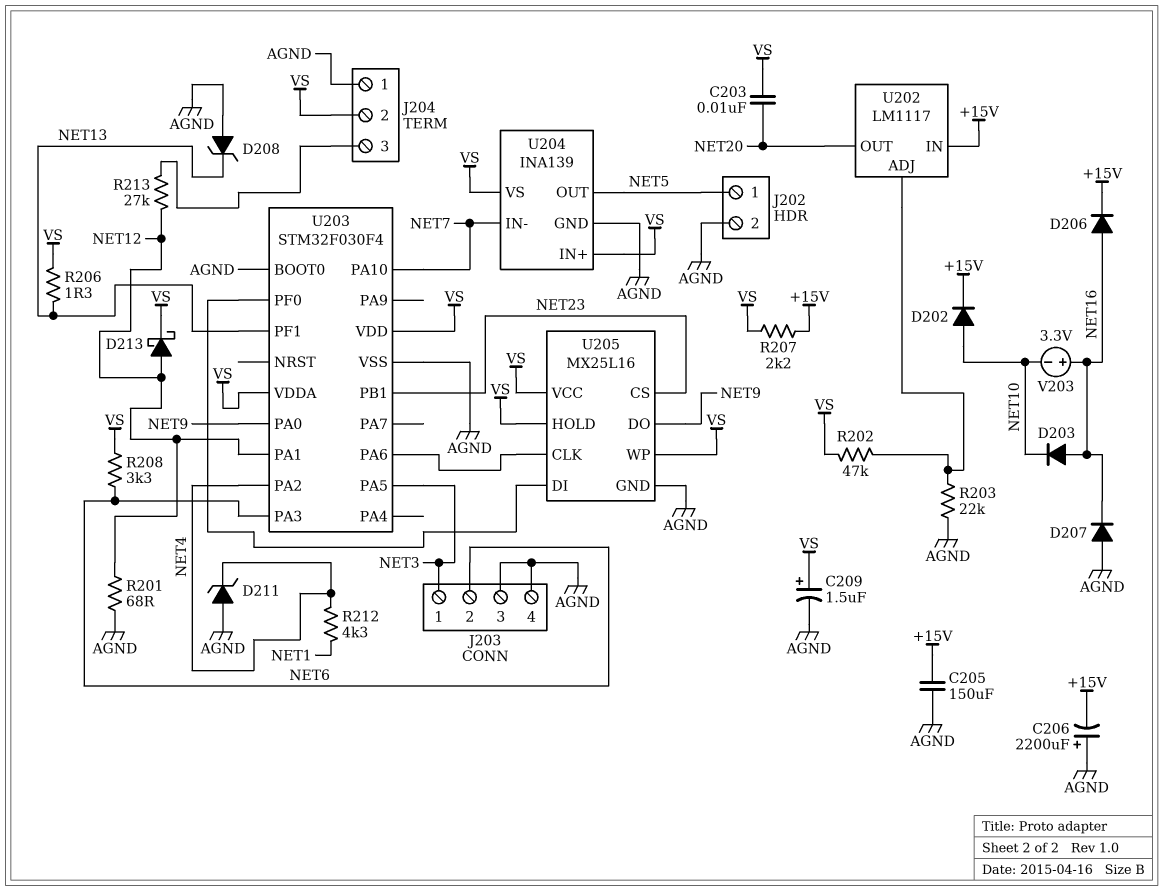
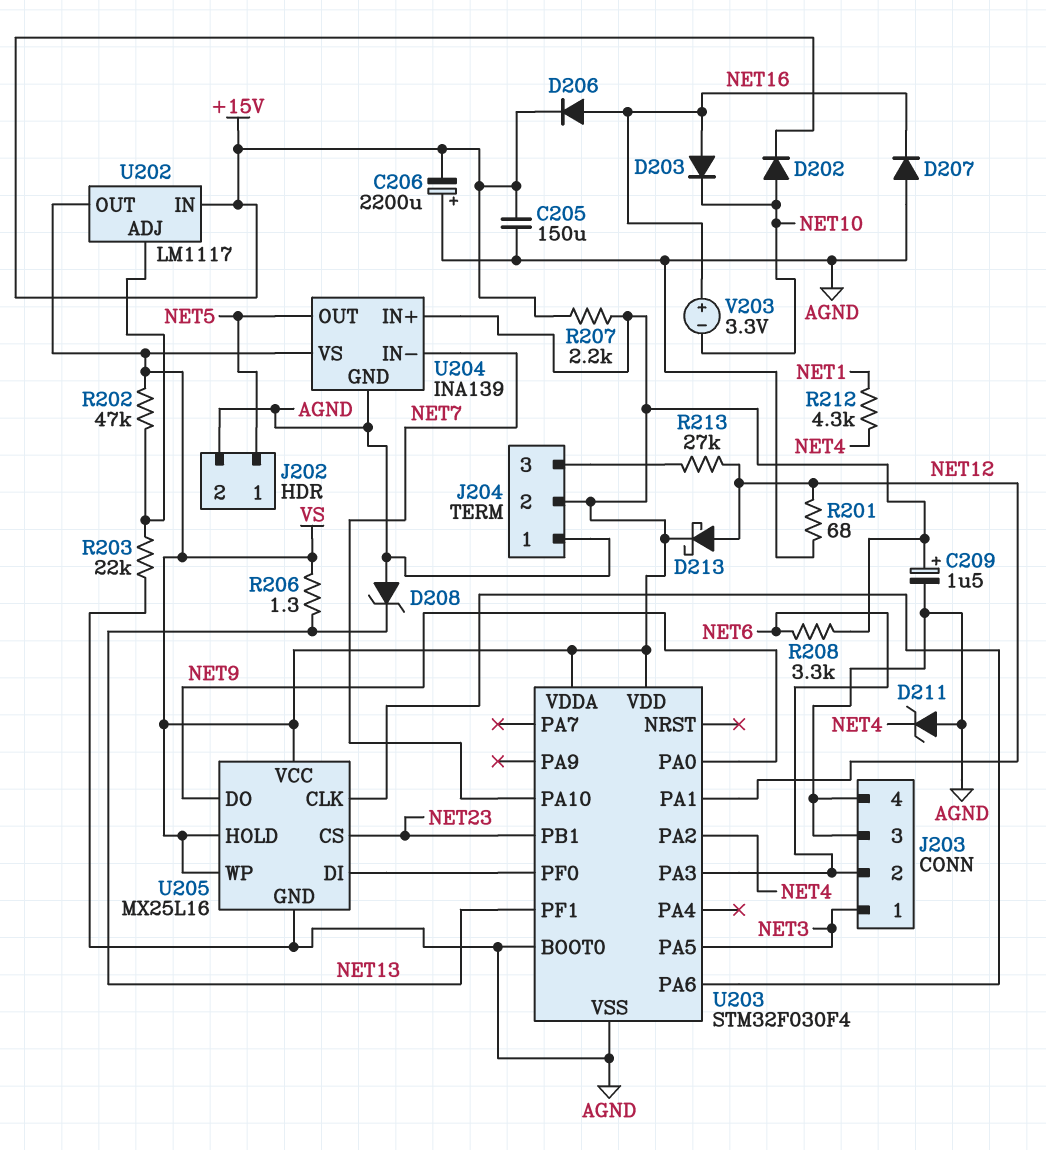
C203: 10nF (NET20, VS) -> none
U202 pin OUT: NET20 -> VS

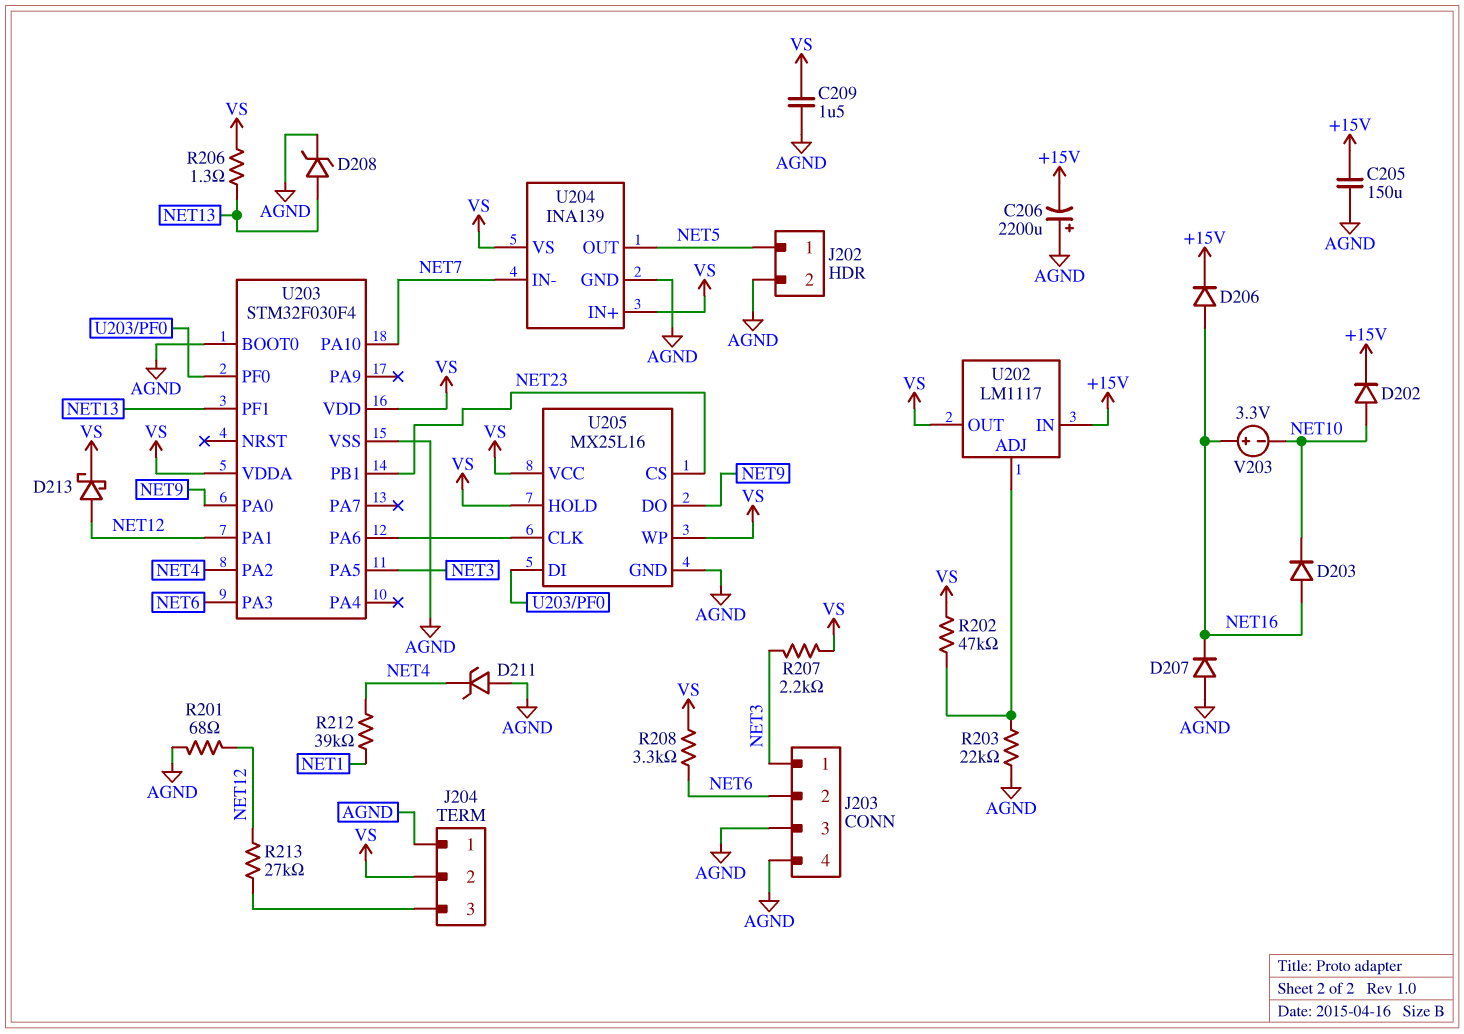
C209: 1.5uF (plus VS, minus AGND) -> 1.5uF (AGND, VS)
D208: zener (A AGND, K NET13) -> zener (A NET13, K AGND)
R207: 2.2k (+15V, VS) -> 2.2k (NET3, VS)
R212: 4.3k (NET1, NET4) -> 39k (NET1, NET4)

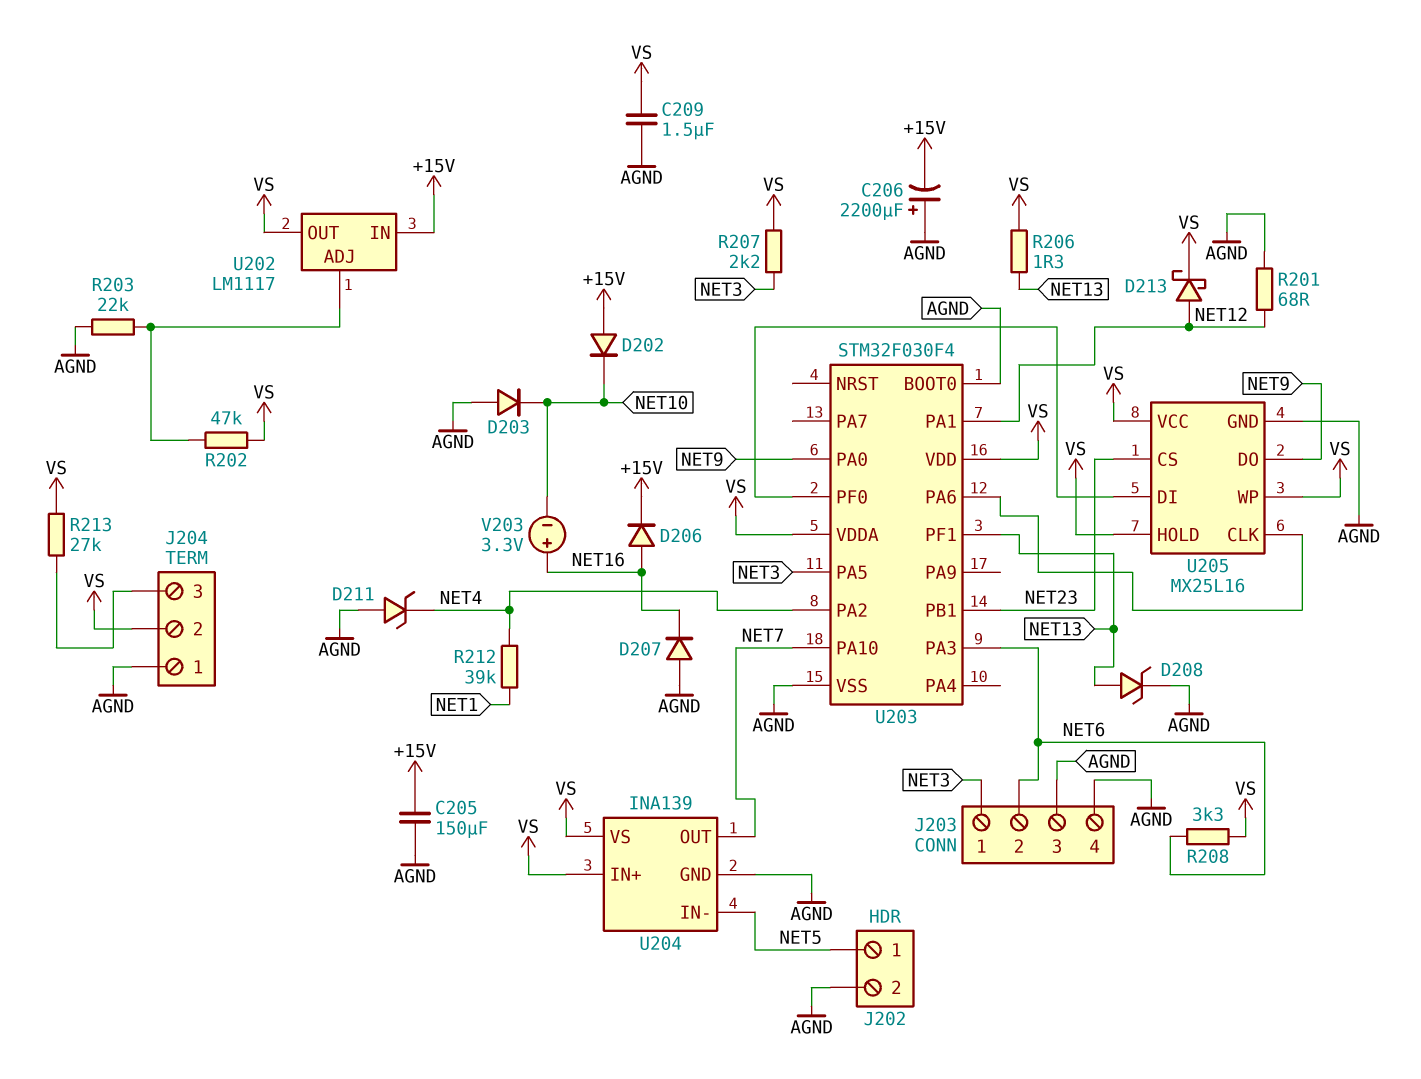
D202: diode (A NET10, K +15V) -> diode (A +15V, K NET10)
D203: diode (A NET16, K NET10) -> diode (A AGND, K NET10)
R213: 27k (J204/3, NET12) -> 27k (J204/3, VS)
U204 pin IN-: NET7 -> NET5
U204 pin OUT: NET5 -> NET7

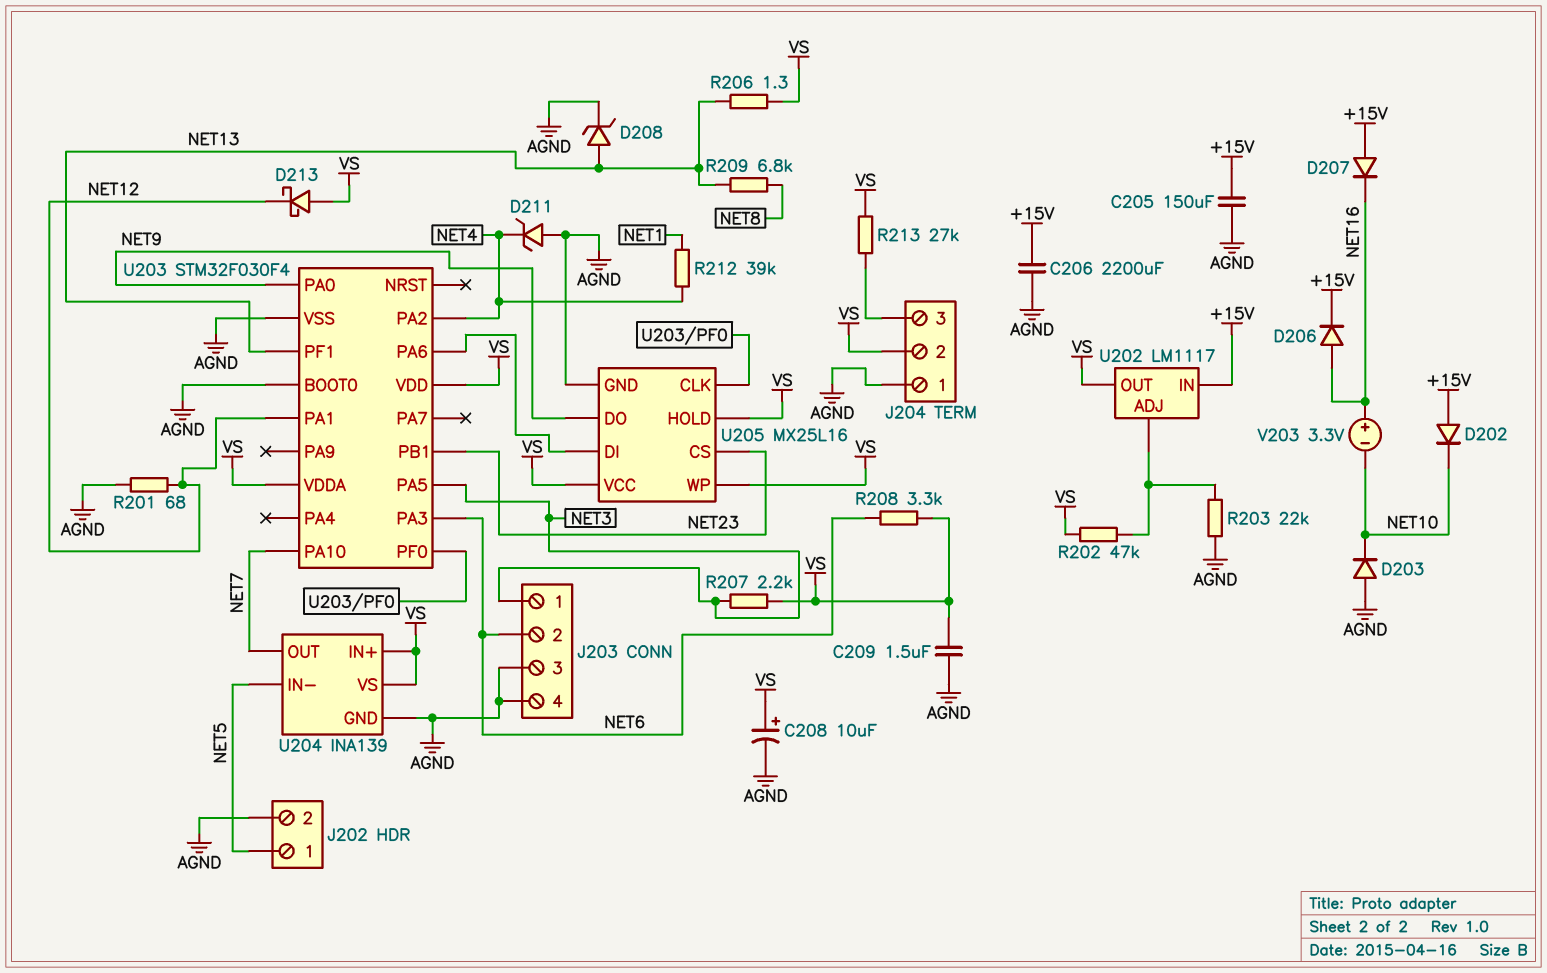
C206: 2200uF (plus AGND, minus +15V) -> 2200uF (+15V, AGND)
C208: none -> 10uF (plus VS, minus AGND)
D207: diode (A AGND, K NET16) -> diode (A +15V, K NET16)
D213: schottky (A NET12, K VS) -> schottky (A VS, K NET12)
R209: none -> 6.8k (NET8, NET13)
U205 pin CLK: U203/PA6 -> U203/PF0
U205 pin DI: U203/PF0 -> U203/PA6

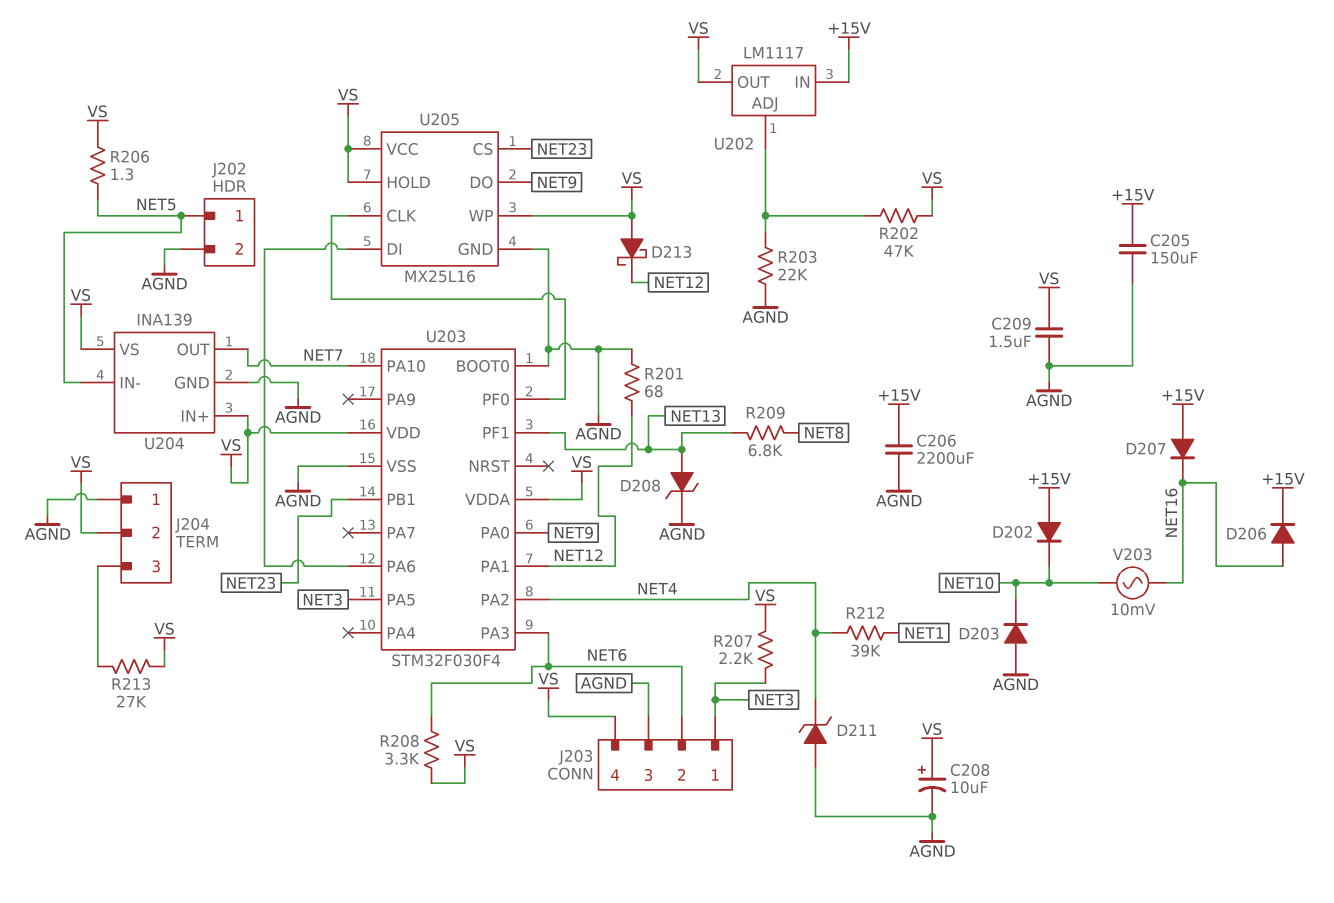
J203 pin 4: AGND -> VS
R206: 1.3 (NET13, VS) -> 1.3 (NET5, VS)
V203: 3.3V (plus NET16, minus NET10) -> AC 10mV (NET10, NET16)

